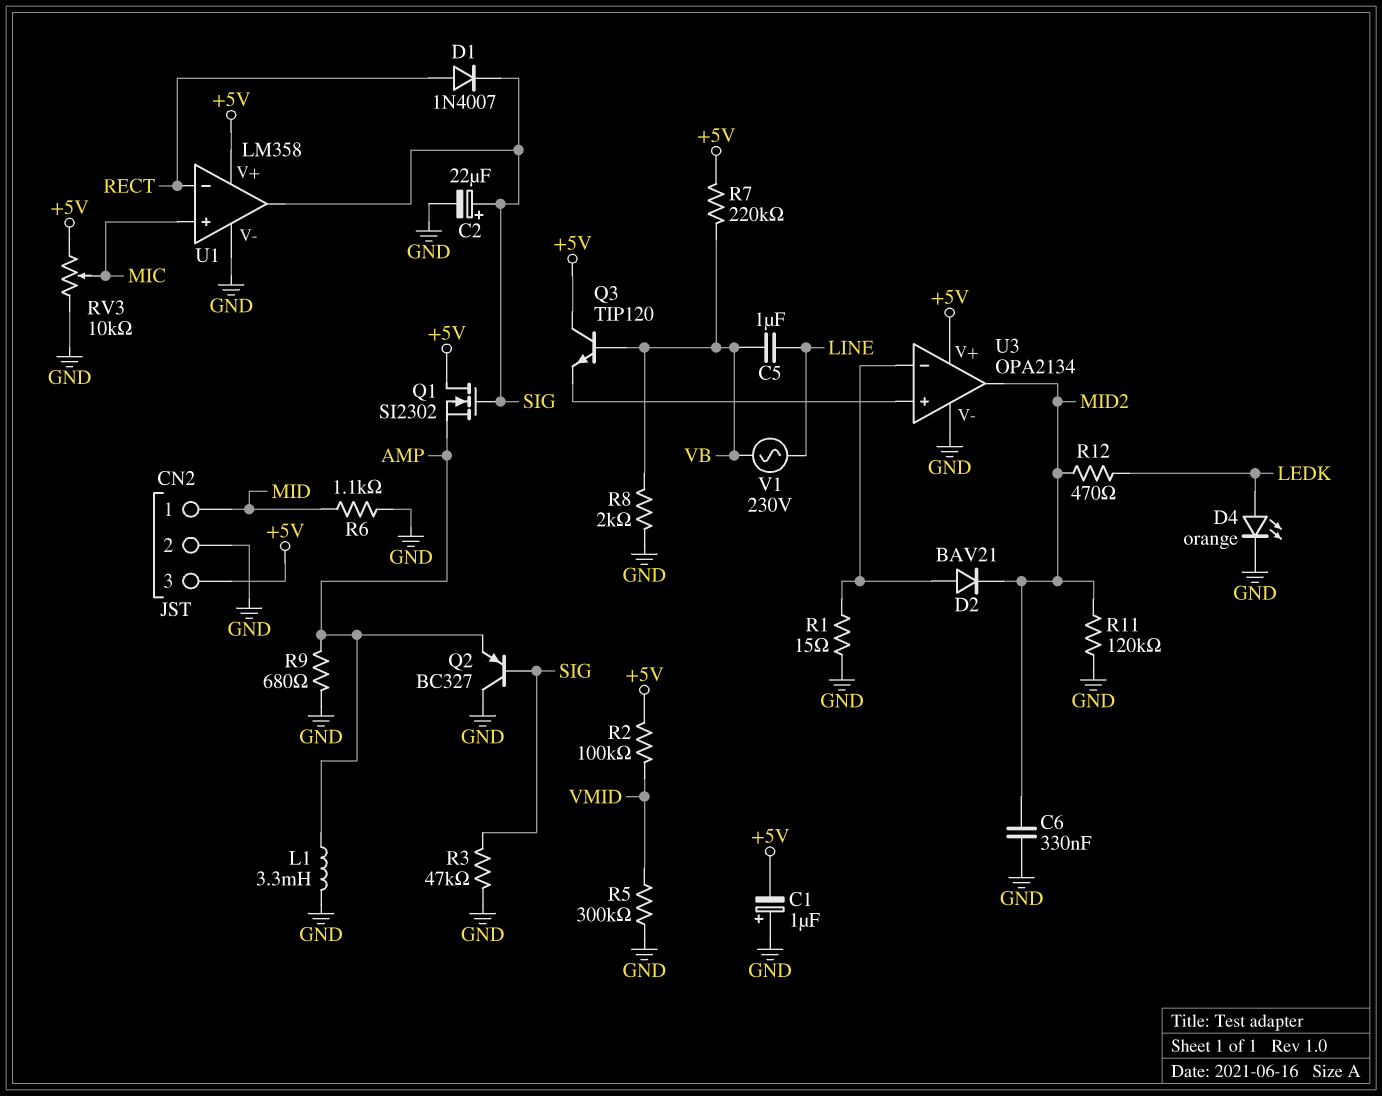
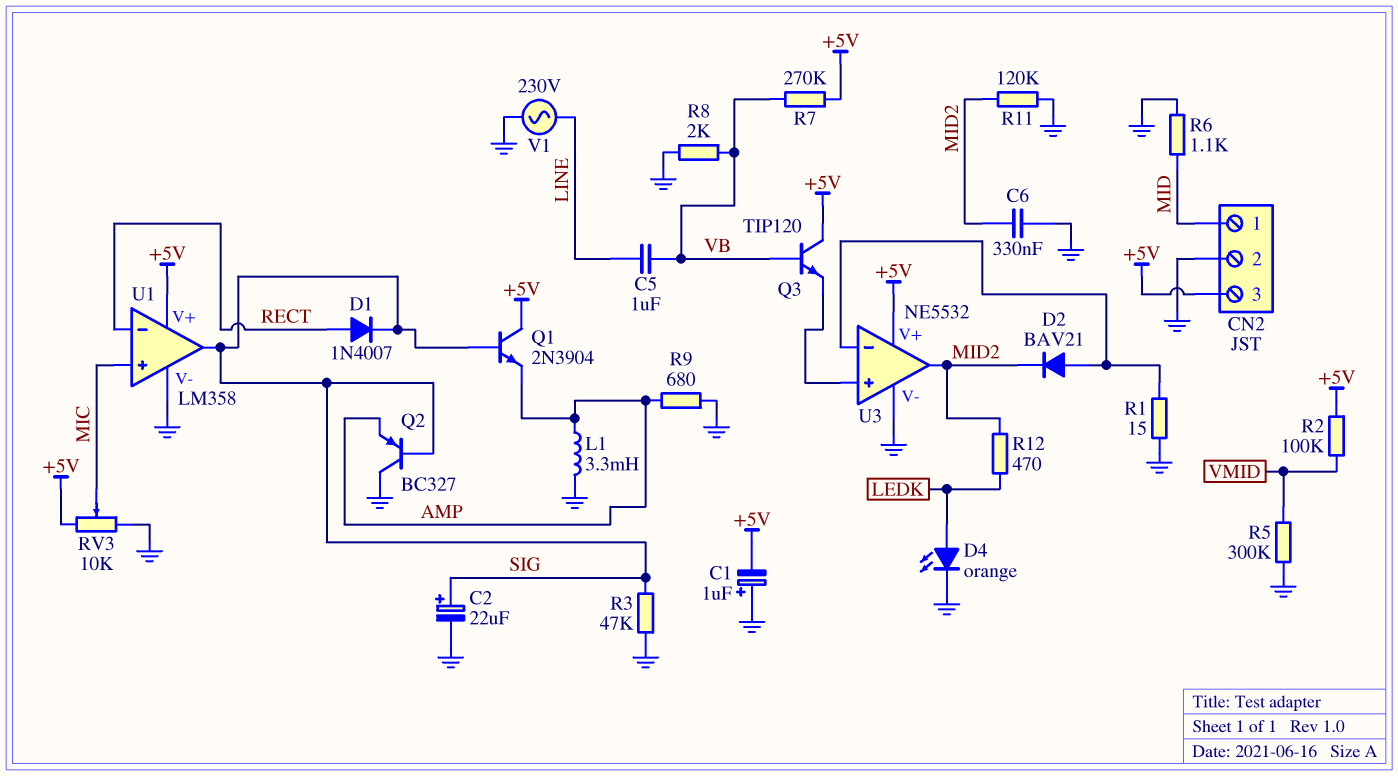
Q1: NMOS SI2302 (G SIG, D +5V, S AMP) -> NPN 2N3904 (B SIG, C +5V, E AMP)
R7: 220k (+5V, VB) -> 270k (+5V, VB)
U3: OPA2134 -> NE5532
V1: AC 230V (LINE, VB) -> AC 230V (GND, LINE)

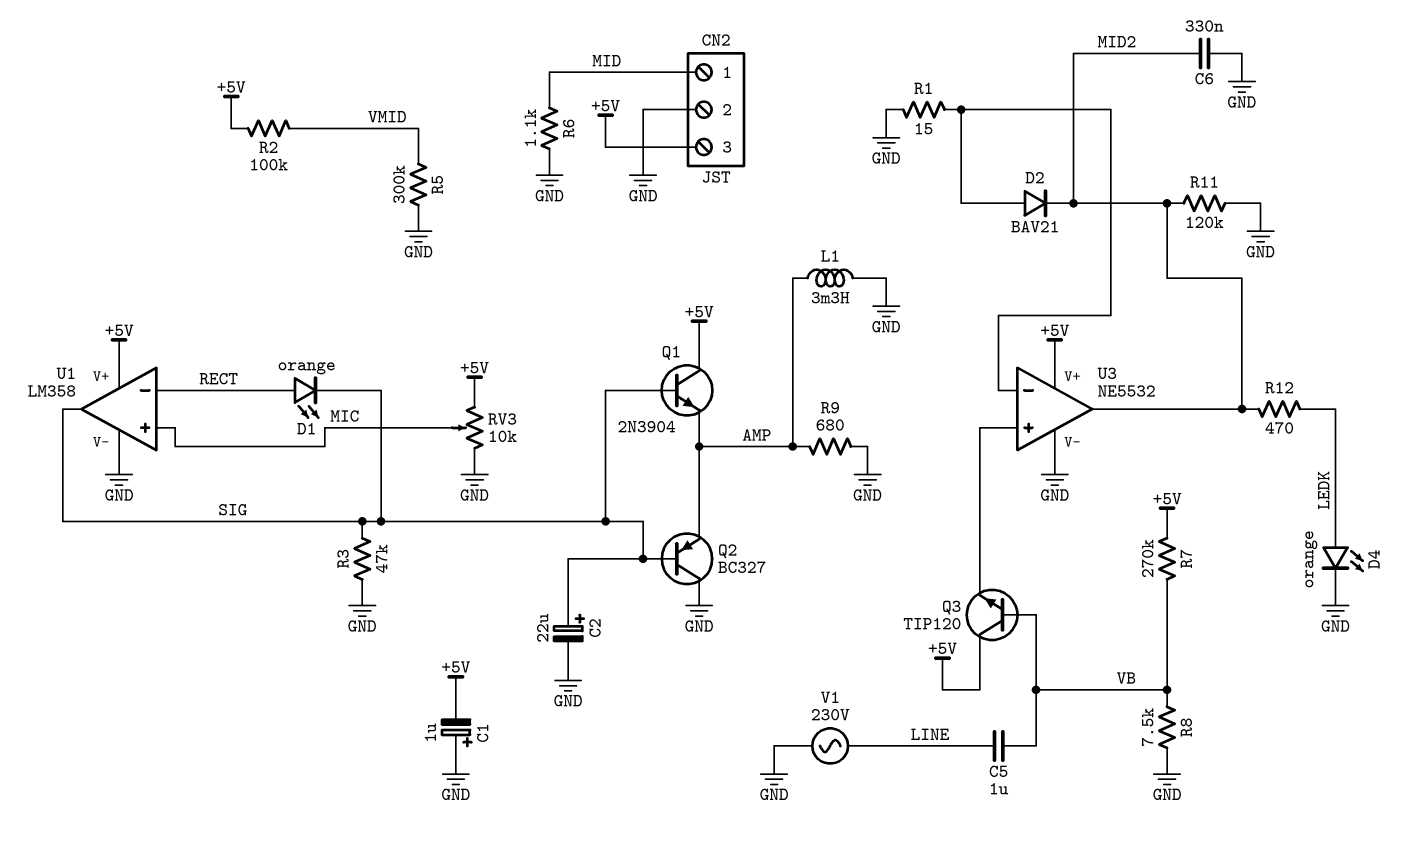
D1: diode 1N4007 (A RECT, K SIG) -> LED orange (A RECT, K SIG)
R8: 2k (GND, VB) -> 7.5k (GND, VB)

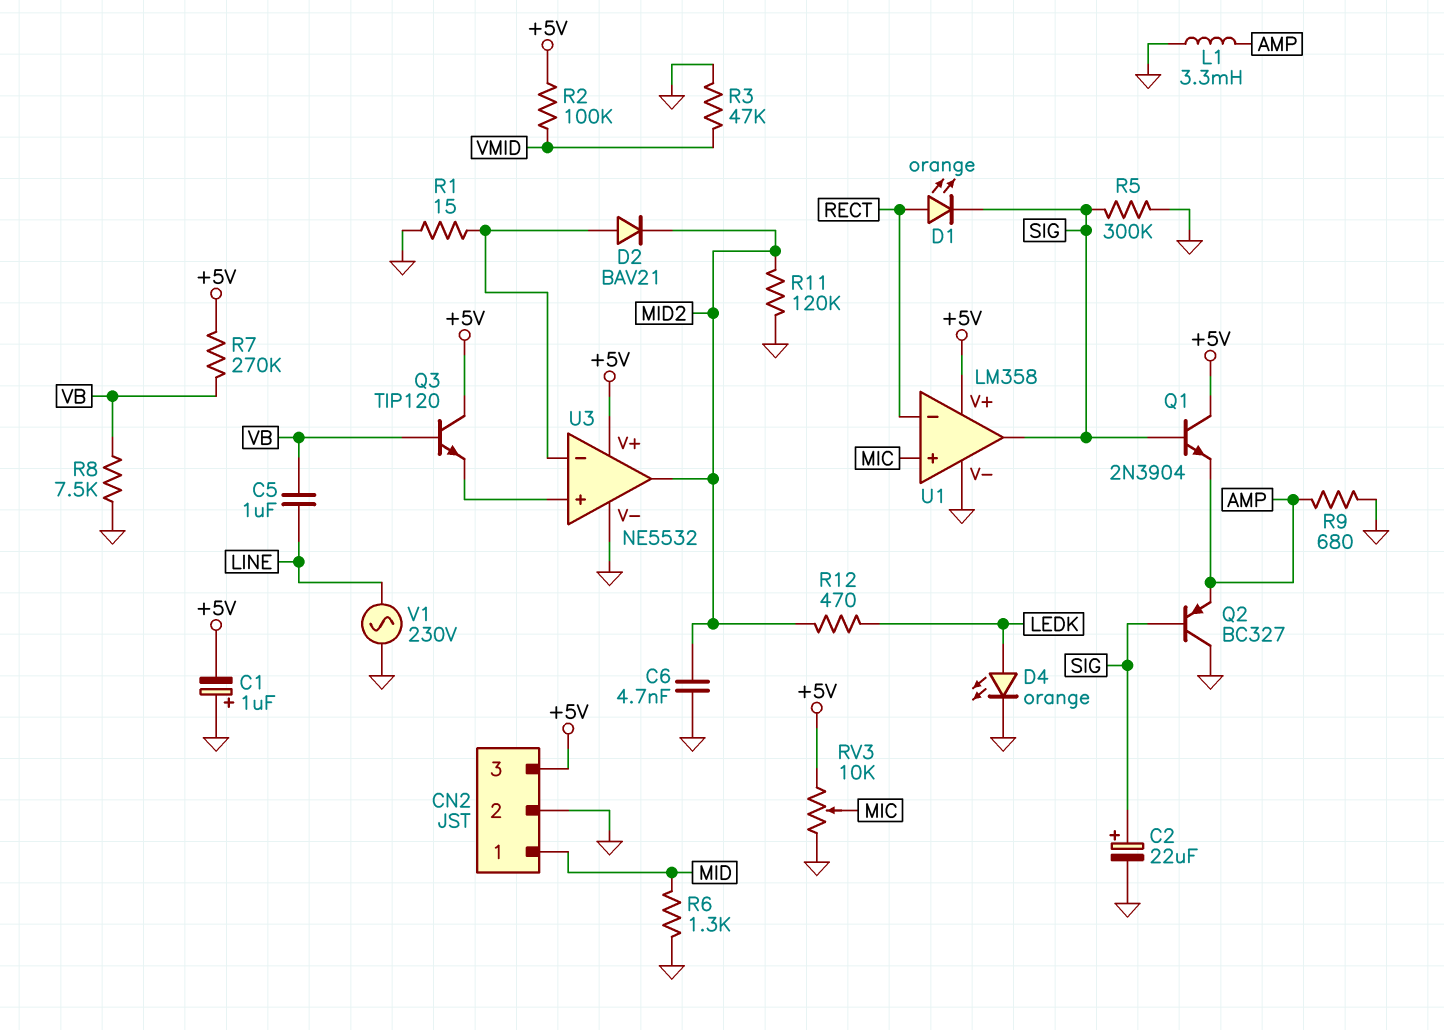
C6: 330nF (GND, MID2) -> 4.7nF (GND, MID2)
R3: 47k (GND, SIG) -> 47k (GND, VMID)
R5: 300k (GND, VMID) -> 300k (GND, SIG)
R6: 1.1k (GND, MID) -> 1.3k (GND, MID)

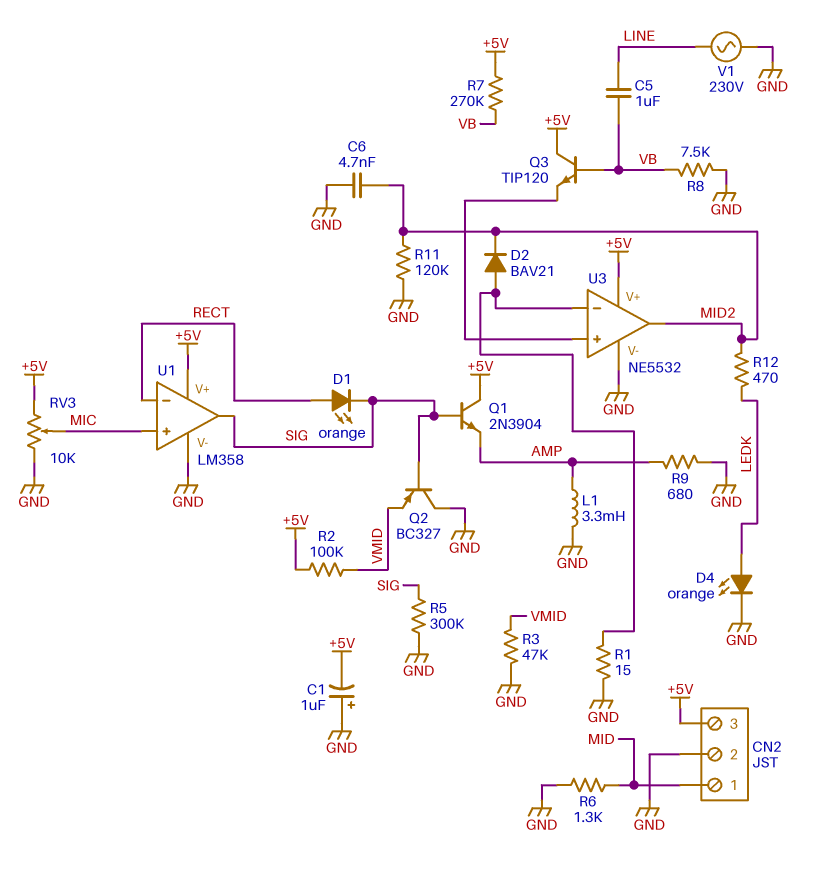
C2: 22uF (plus SIG, minus GND) -> none
Q2: PNP BC327 (B SIG, C GND, E AMP) -> PNP BC327 (B SIG, C GND, E VMID)

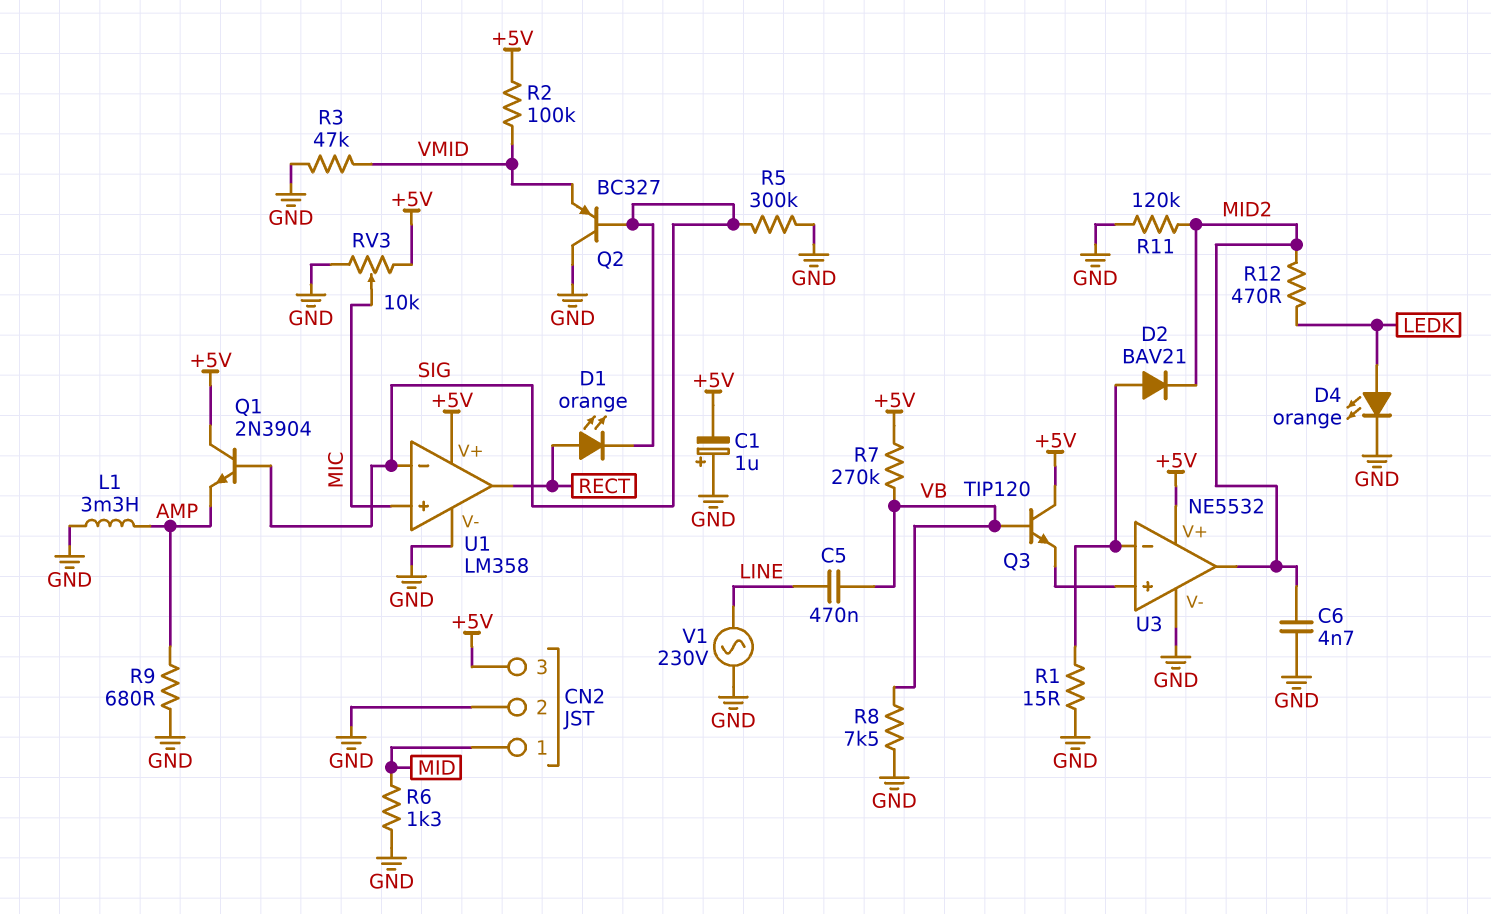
C5: 1uF (LINE, VB) -> 470nF (LINE, VB)
U1 pin in-: RECT -> SIG
U1 pin out: SIG -> RECT

